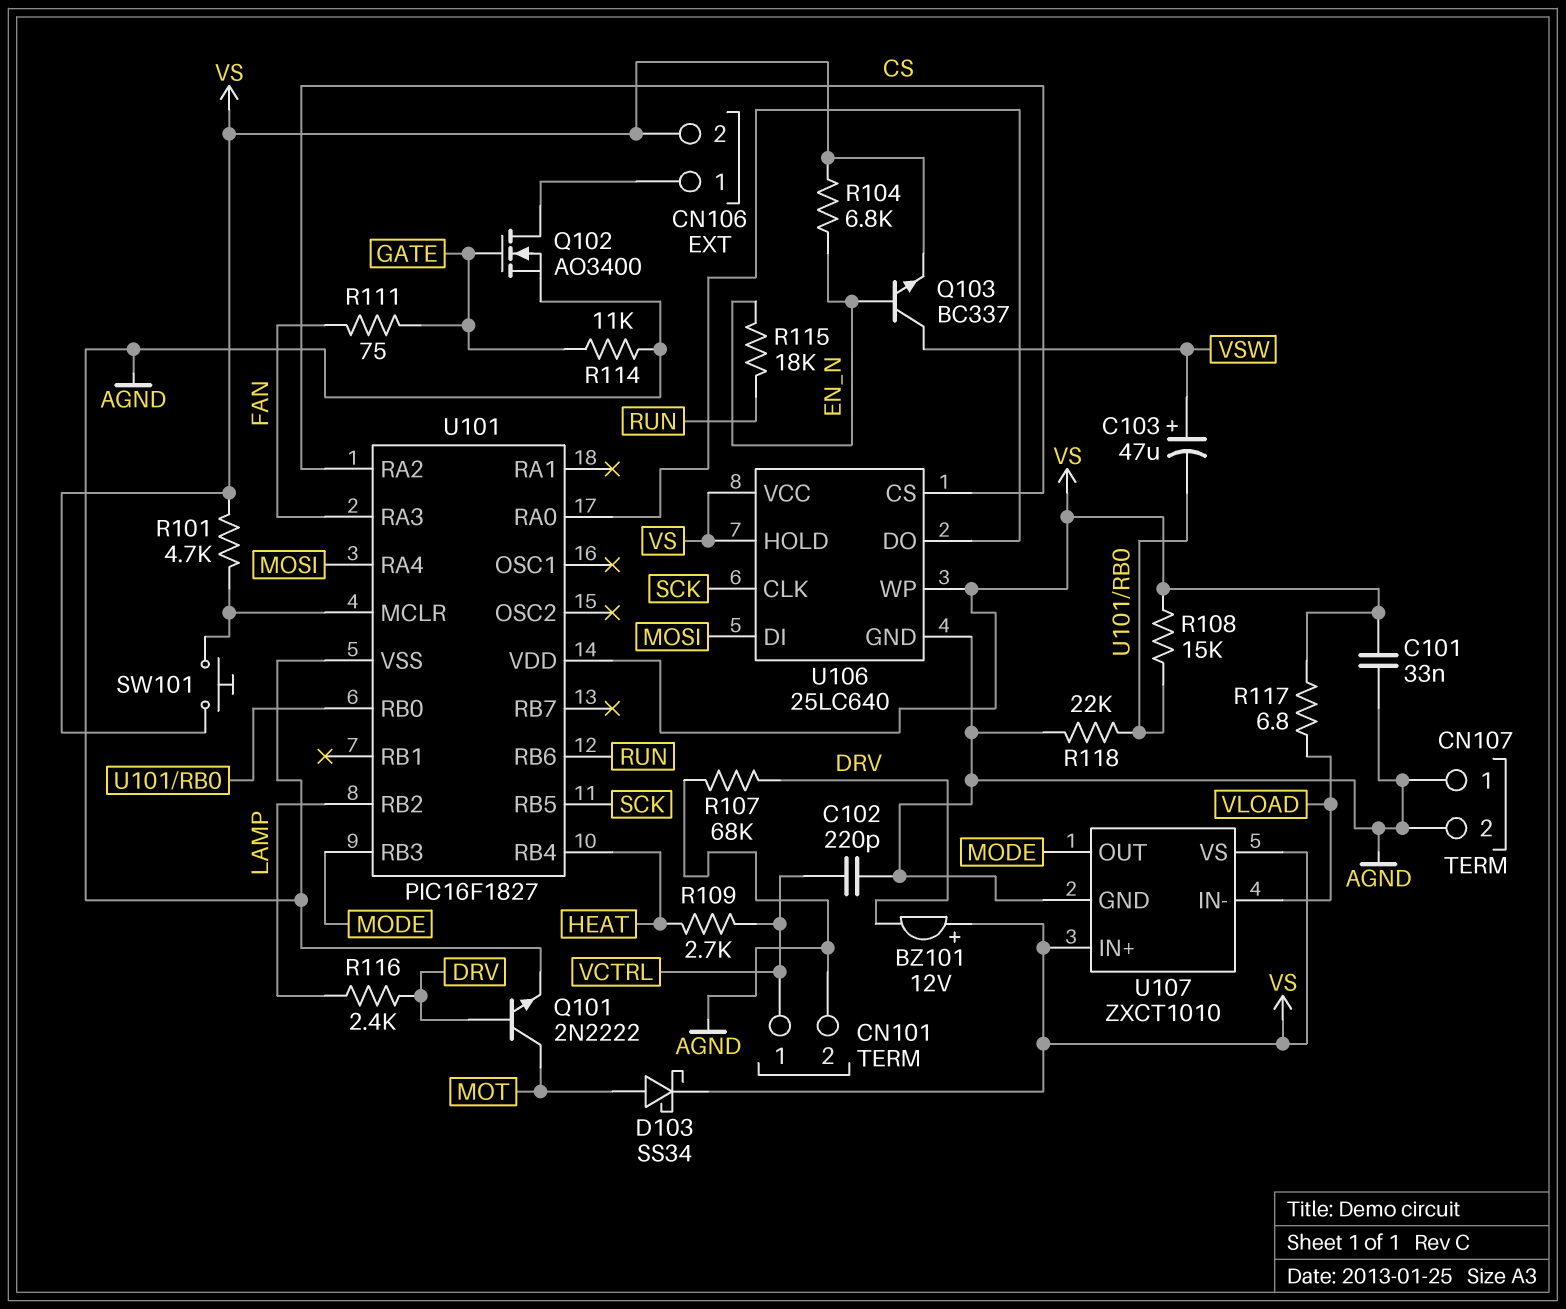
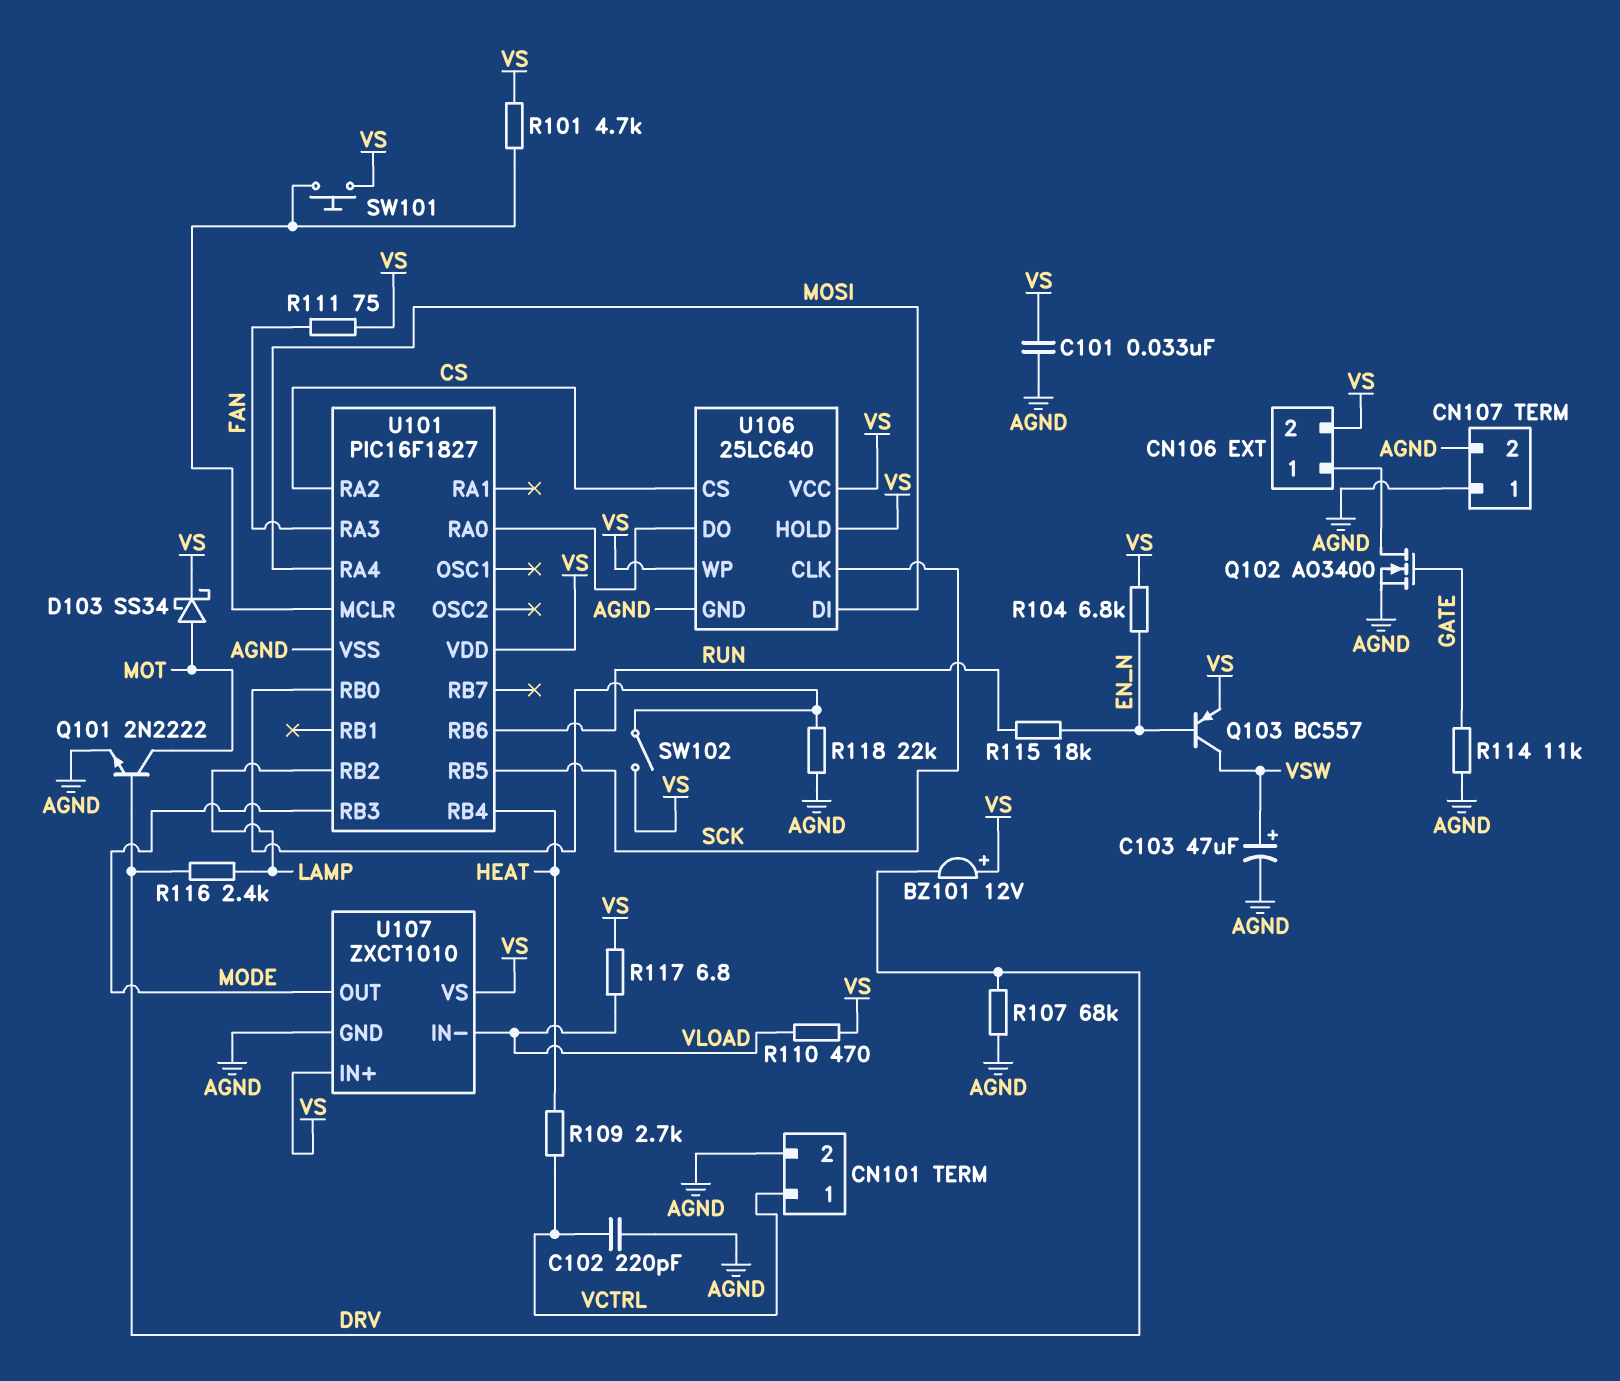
C103: 47uF (plus VSW, minus U101/RB0) -> 47uF (plus VSW, minus AGND)
Q103: NPN BC337 (B EN_N, C VSW, E VS) -> PNP BC557 (B EN_N, C VSW, E VS)
R108: 15k (U101/RB0, VS) -> none
R110: none -> 470 (VLOAD, VS)
R111: 75 (FAN, GATE) -> 75 (FAN, VS)
SW102: none -> switch (U101/RB0, VS)

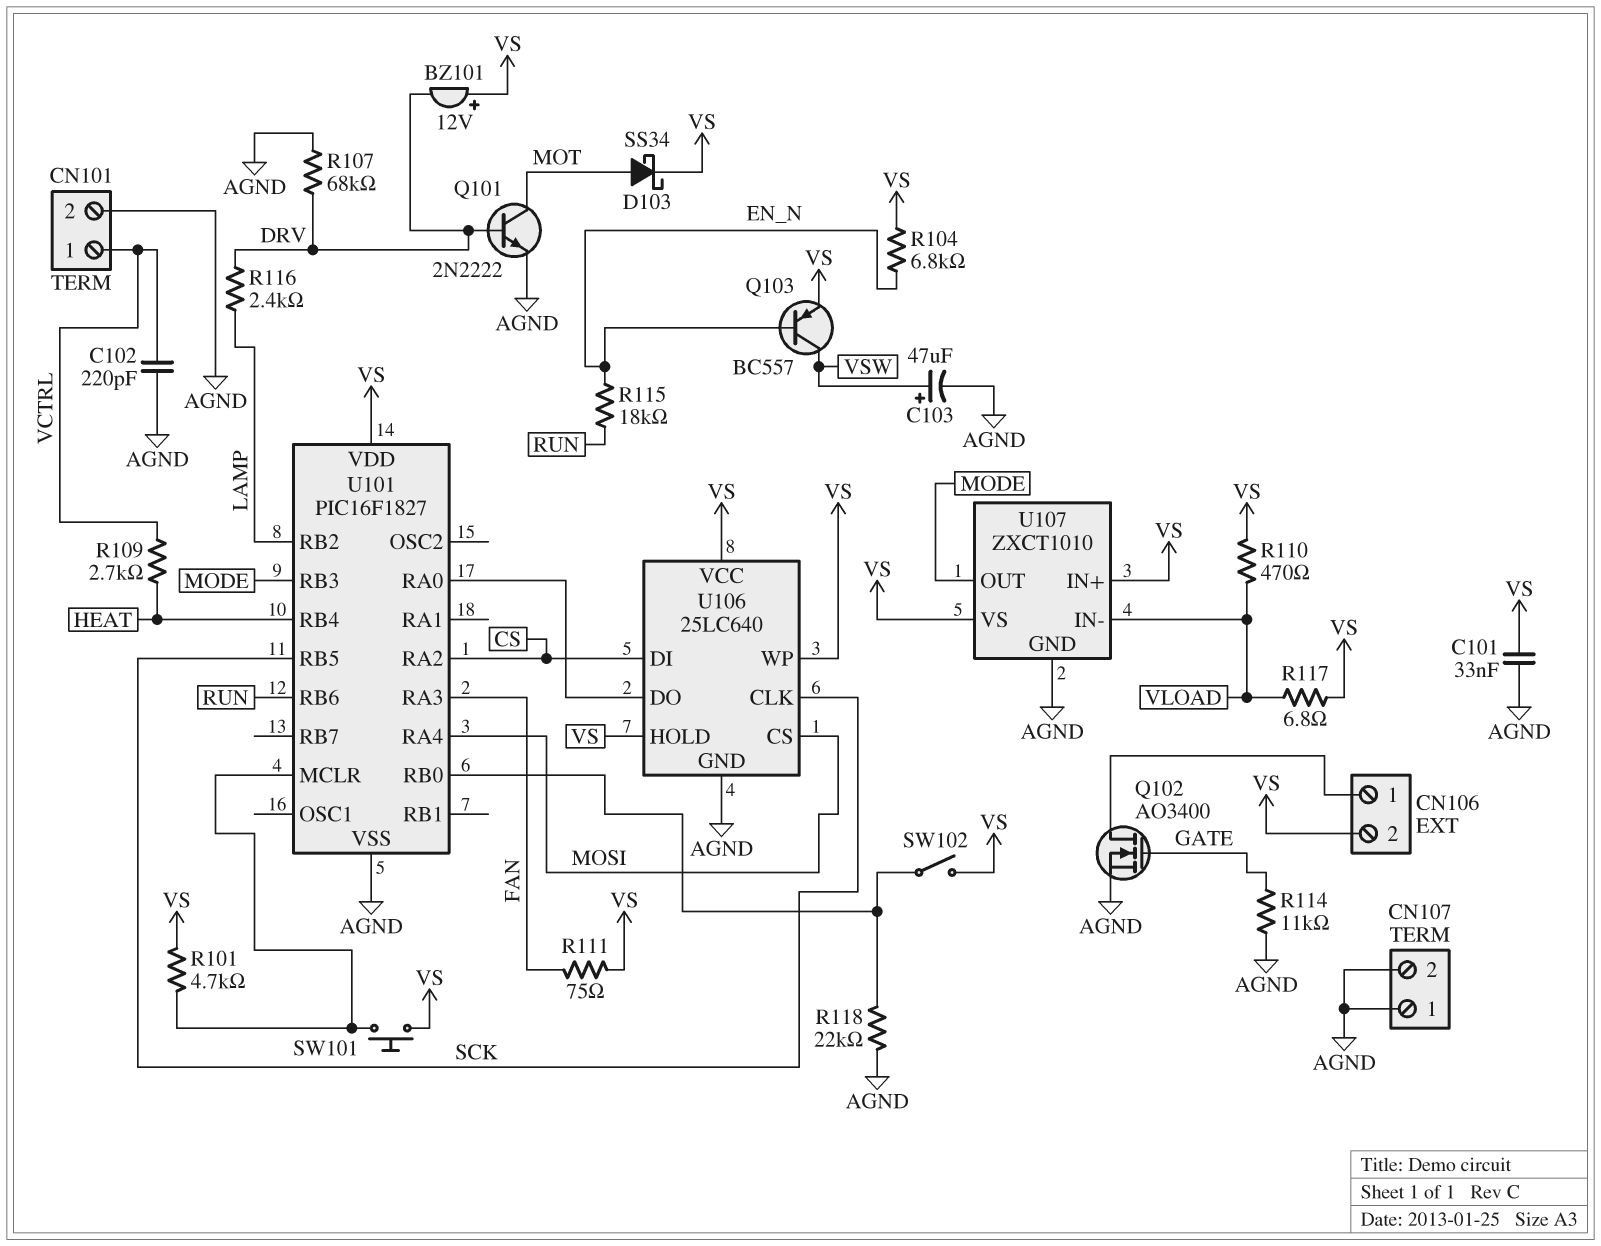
U106 pin CS: CS -> MOSI
U106 pin DI: MOSI -> CS

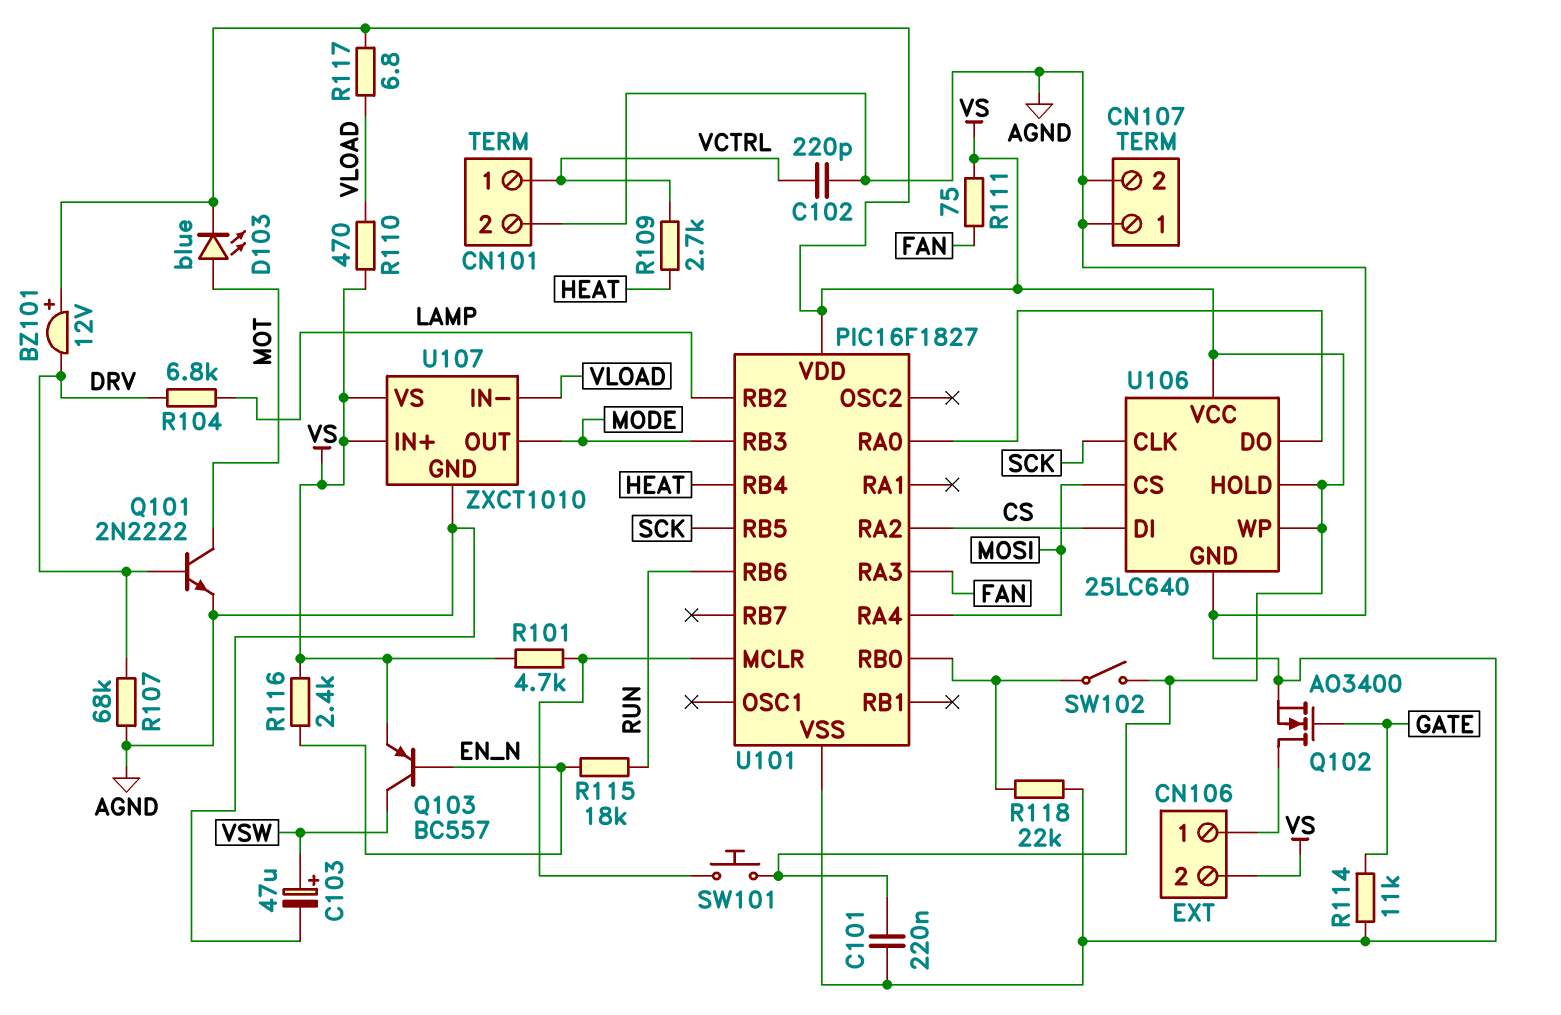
C101: 33nF (AGND, VS) -> 220nF (AGND, VS)
D103: schottky SS34 (A MOT, K VS) -> LED blue (A MOT, K VS)
R104: 6.8k (EN_N, VS) -> 6.8k (DRV, LAMP)
R116: 2.4k (DRV, LAMP) -> 2.4k (EN_N, VS)

